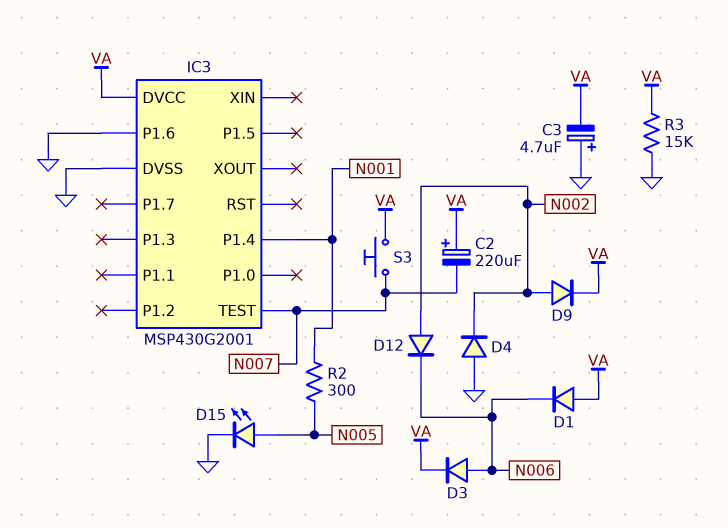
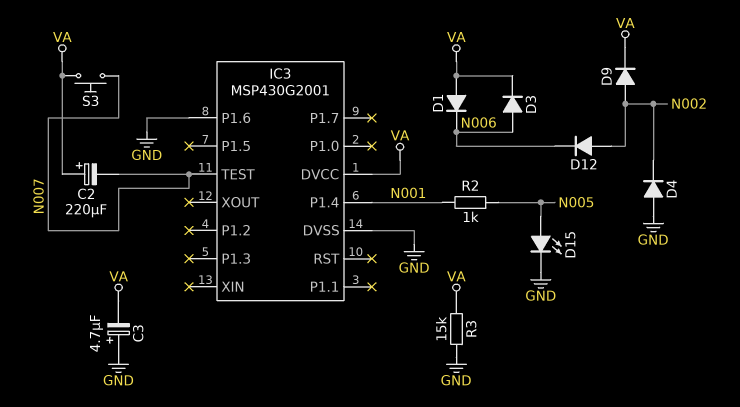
R2: 300 (N001, N005) -> 1k (N001, N005)

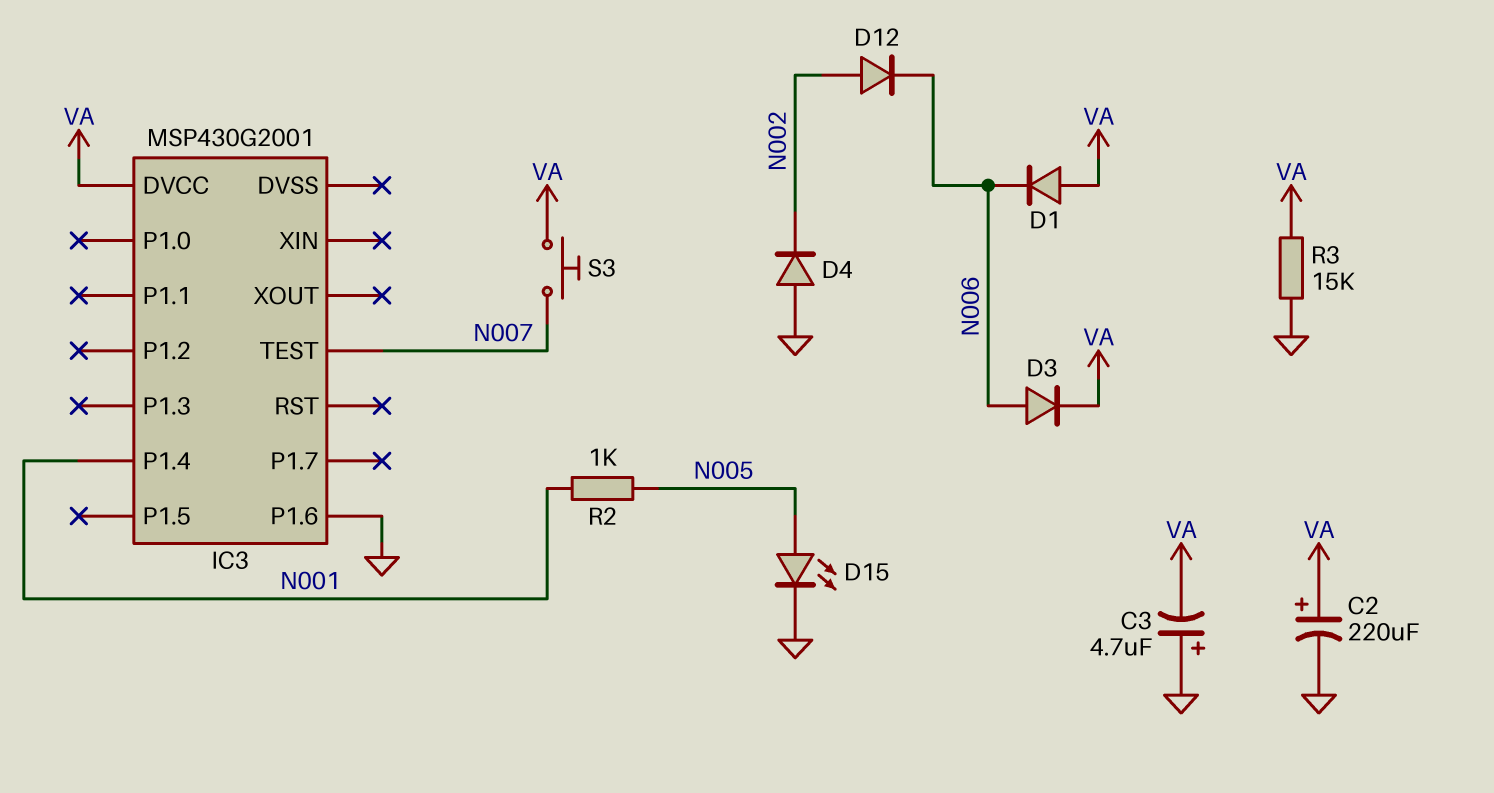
C2: 220uF (plus VA, minus N007) -> 220uF (plus VA, minus GND)
D9: diode (A N002, K VA) -> none
IC3 pin DVSS: GND -> none

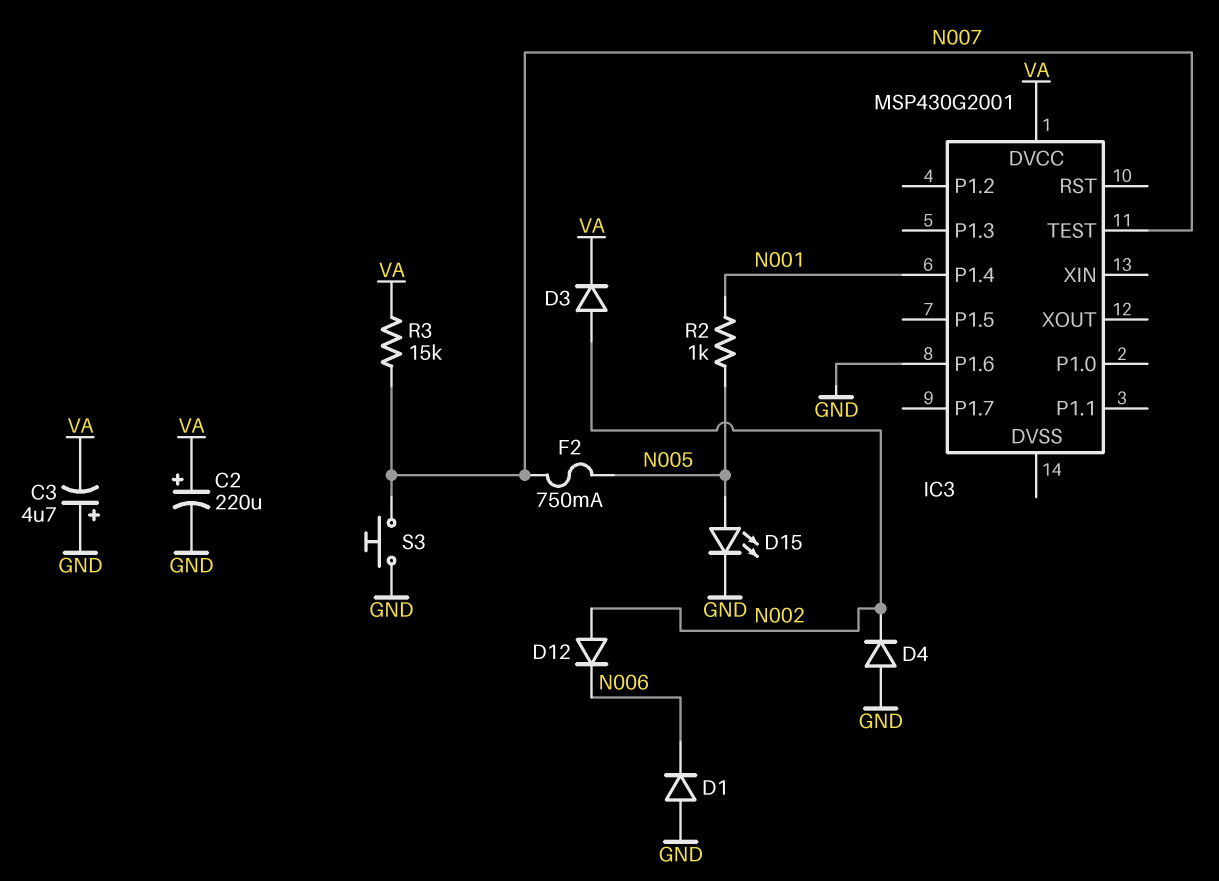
D1: diode (A VA, K N006) -> diode (A GND, K N006)
D3: diode (A N006, K VA) -> diode (A N002, K VA)
F2: none -> 750mA (N005, N007)
R3: 15k (GND, VA) -> 15k (N007, VA)
S3: button (N007, VA) -> button (GND, N007)

